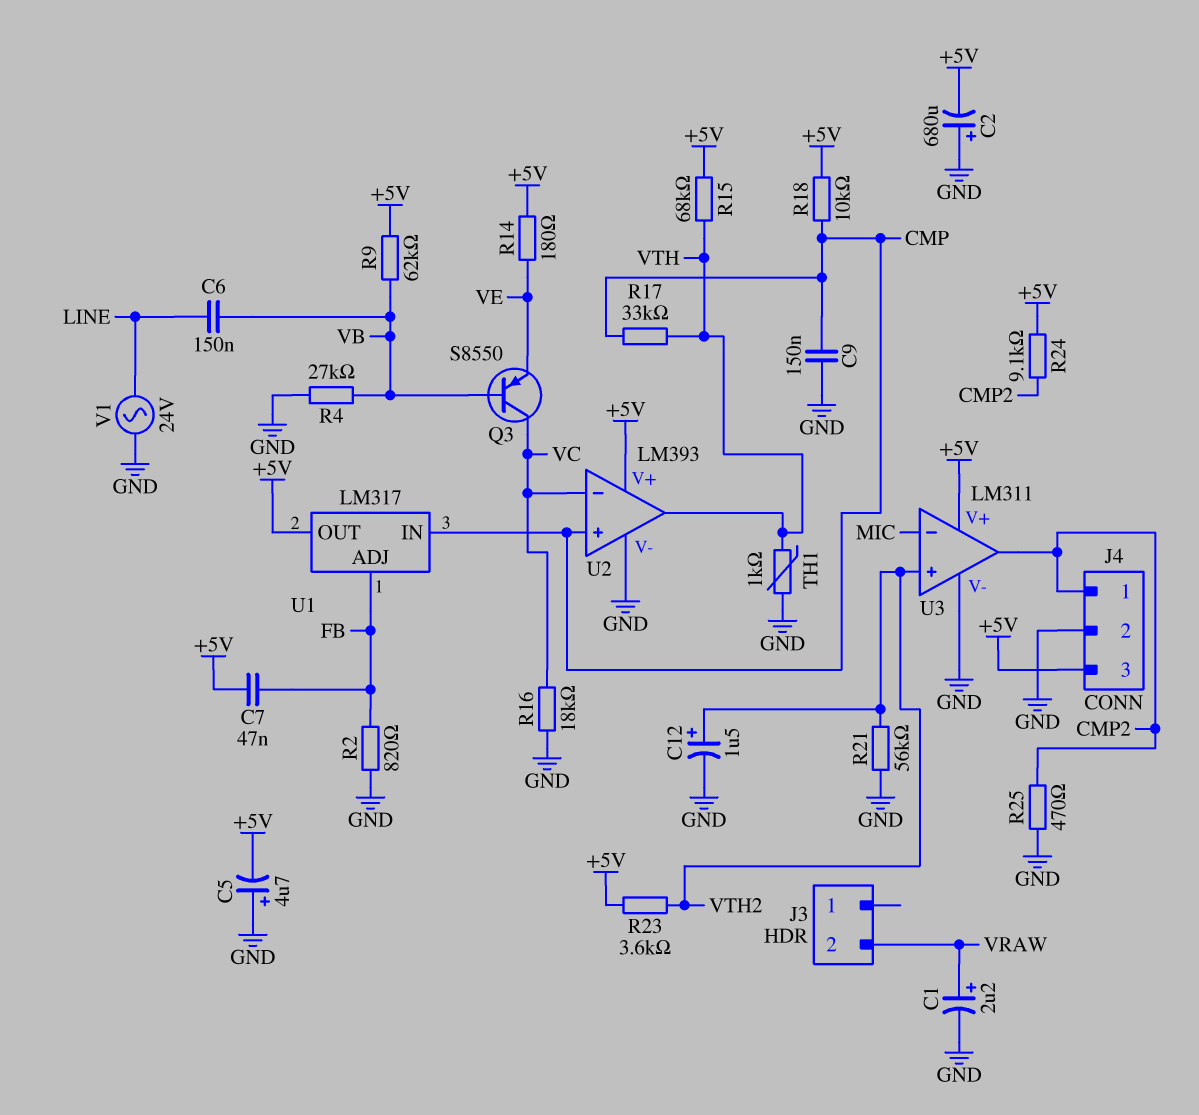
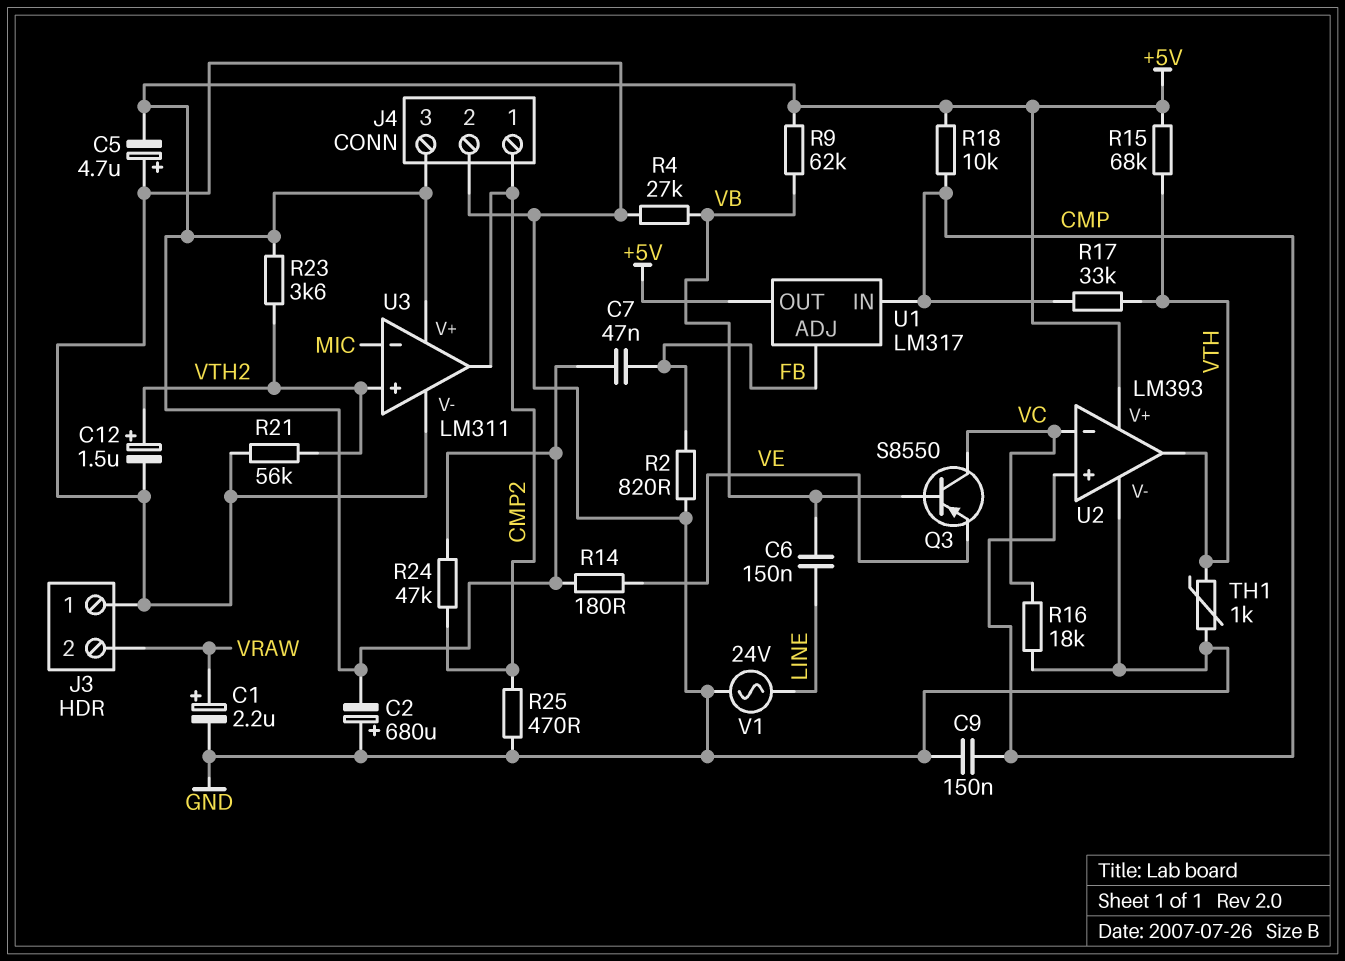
J3 pin 1: none -> GND
R24: 9.1k (+5V, CMP2) -> 47k (+5V, CMP2)

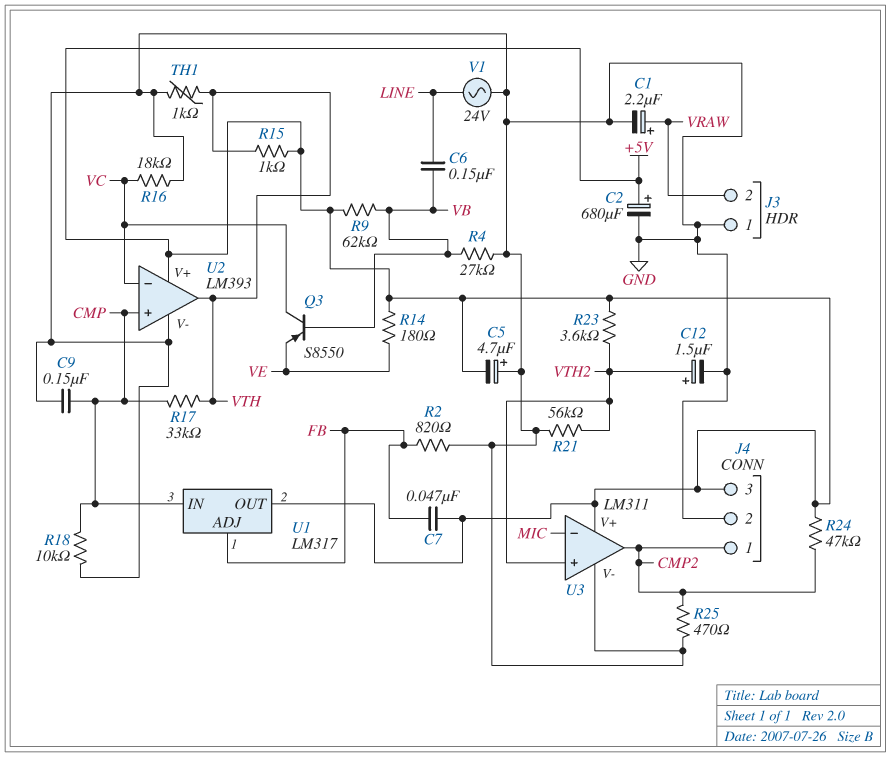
C2: 680uF (plus GND, minus +5V) -> 680uF (plus +5V, minus GND)
R15: 68k (+5V, VTH) -> 1k (+5V, VTH)
R18: 10k (+5V, CMP) -> 10k (CMP, GND)

